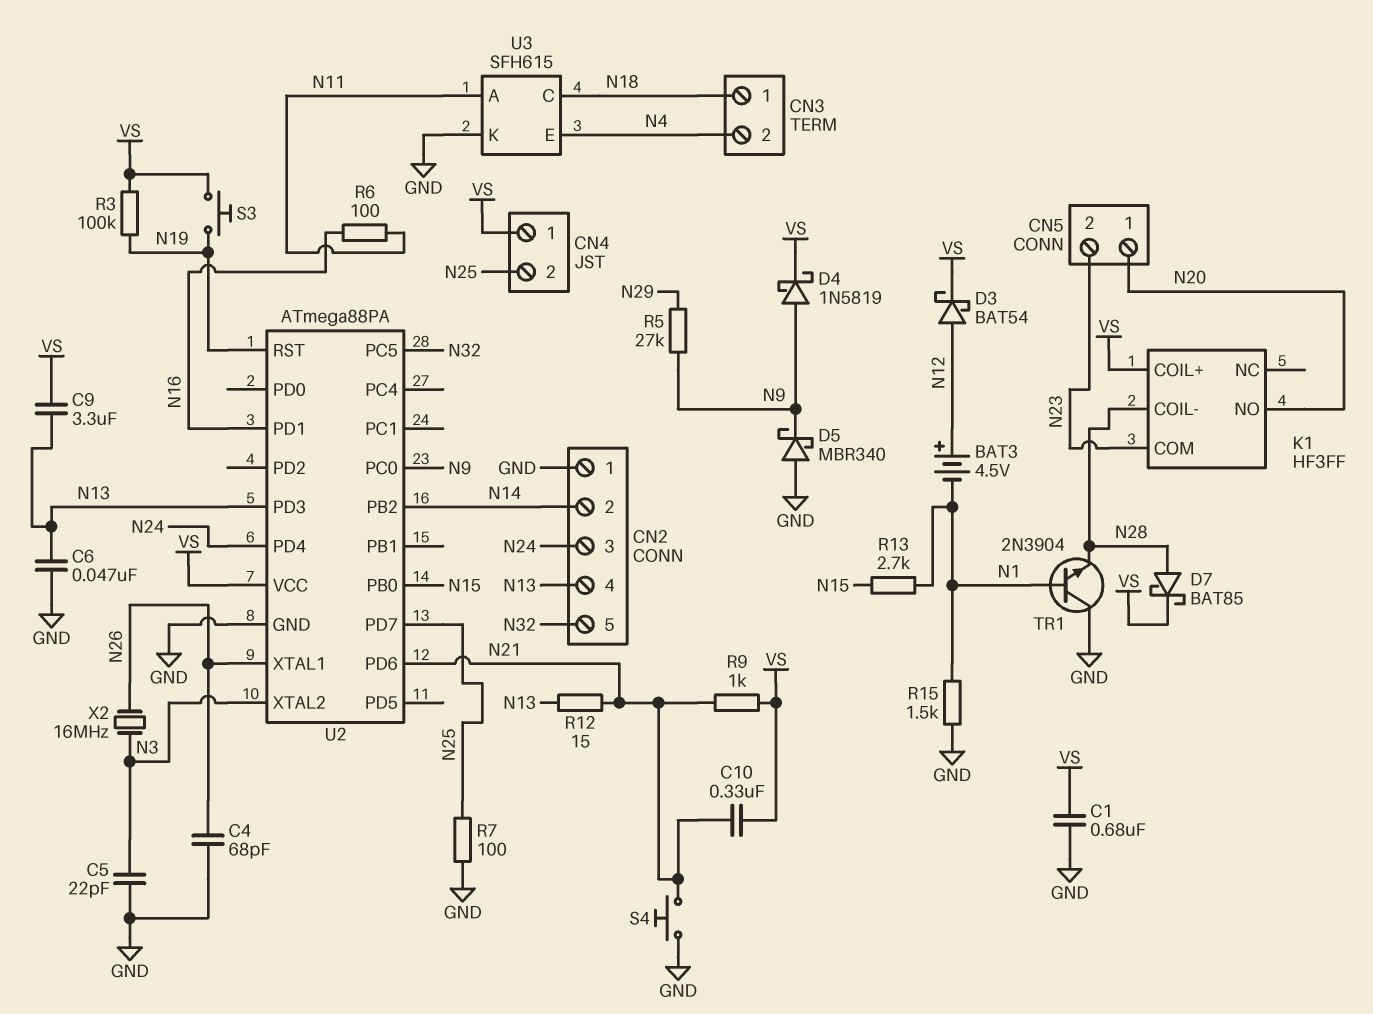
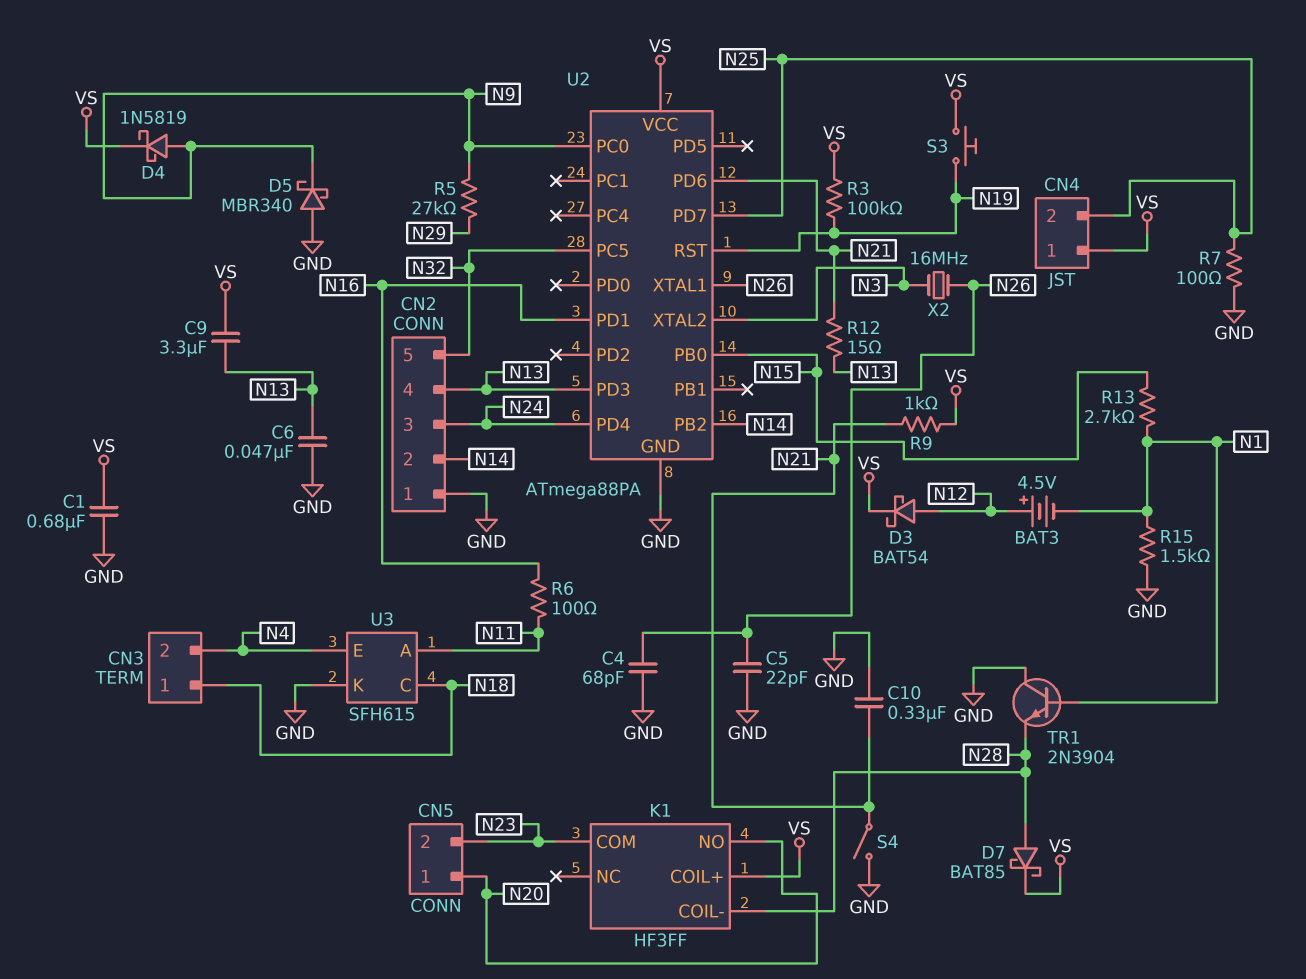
C5: 22pF (GND, N3) -> 22pF (GND, N26)
C10: 330nF (N21, VS) -> 330nF (GND, N21)
S4: button (GND, N21) -> switch (GND, N21)

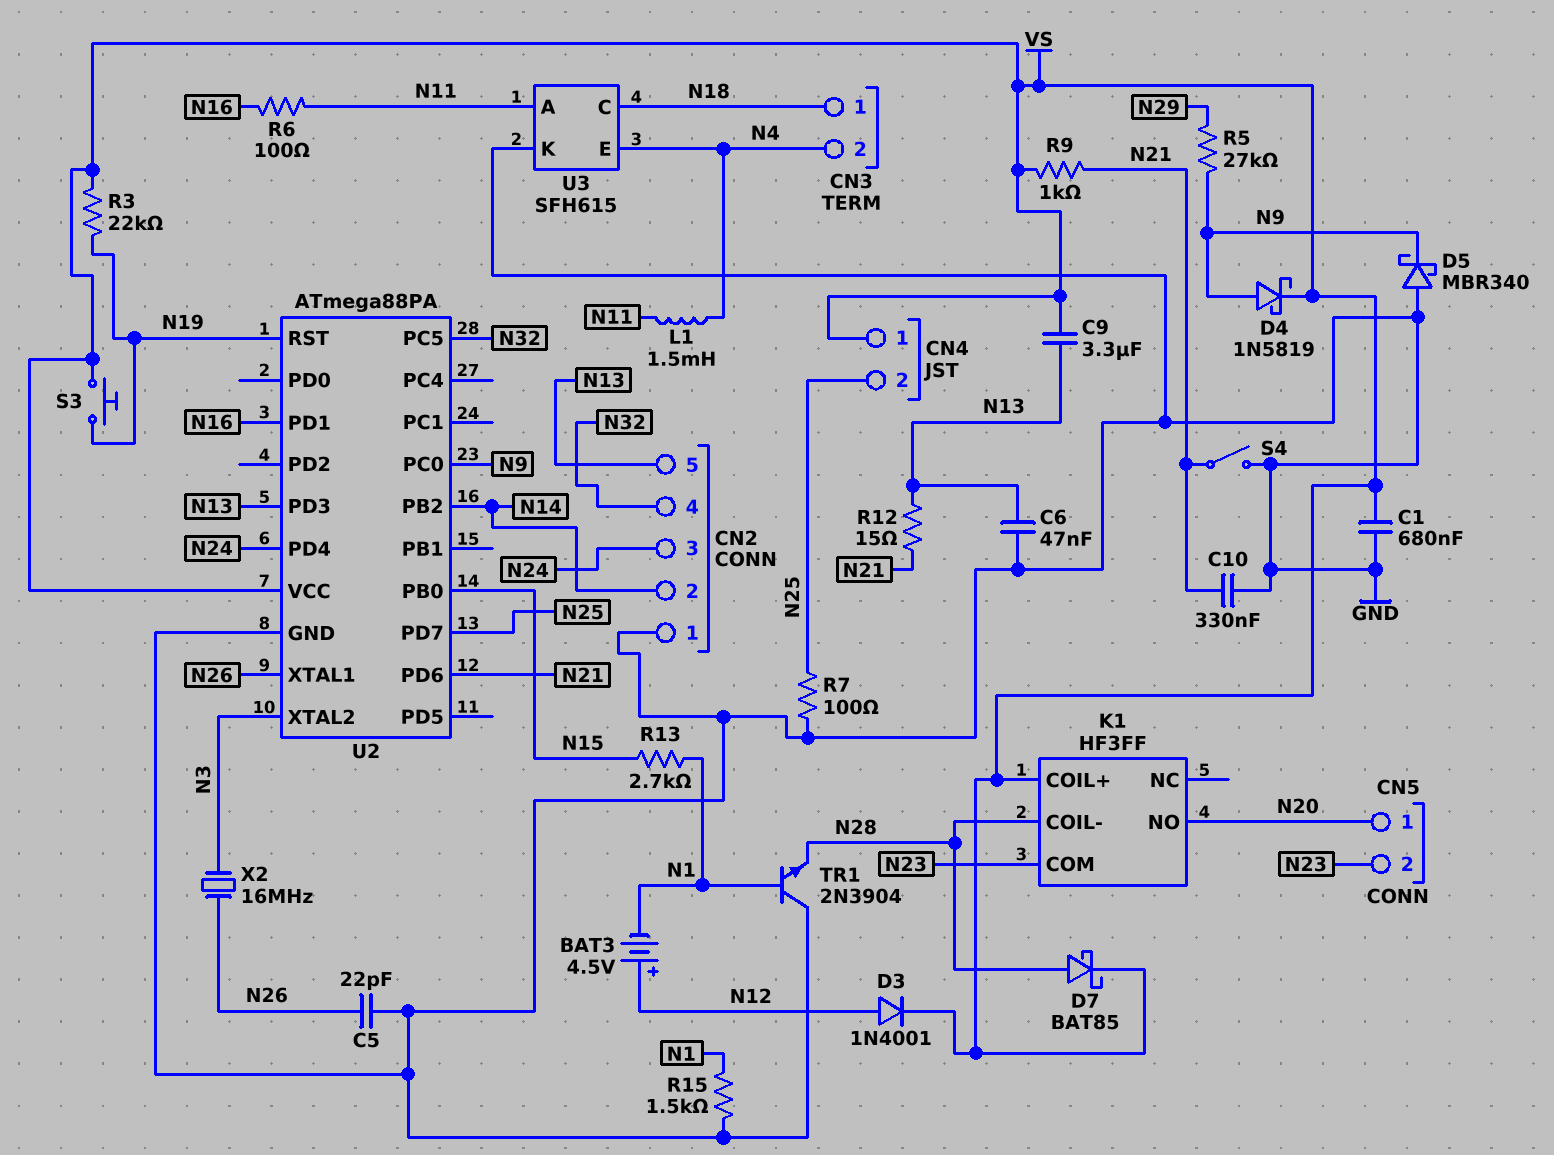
C4: 68pF (GND, N26) -> none
CN2 pin 4: N13 -> N32
CN2 pin 5: N32 -> N13
D3: schottky BAT54 (A N12, K VS) -> diode 1N4001 (A N12, K VS)
L1: none -> 1.5mH (N4, N11)
R3: 100k (N19, VS) -> 22k (N19, VS)

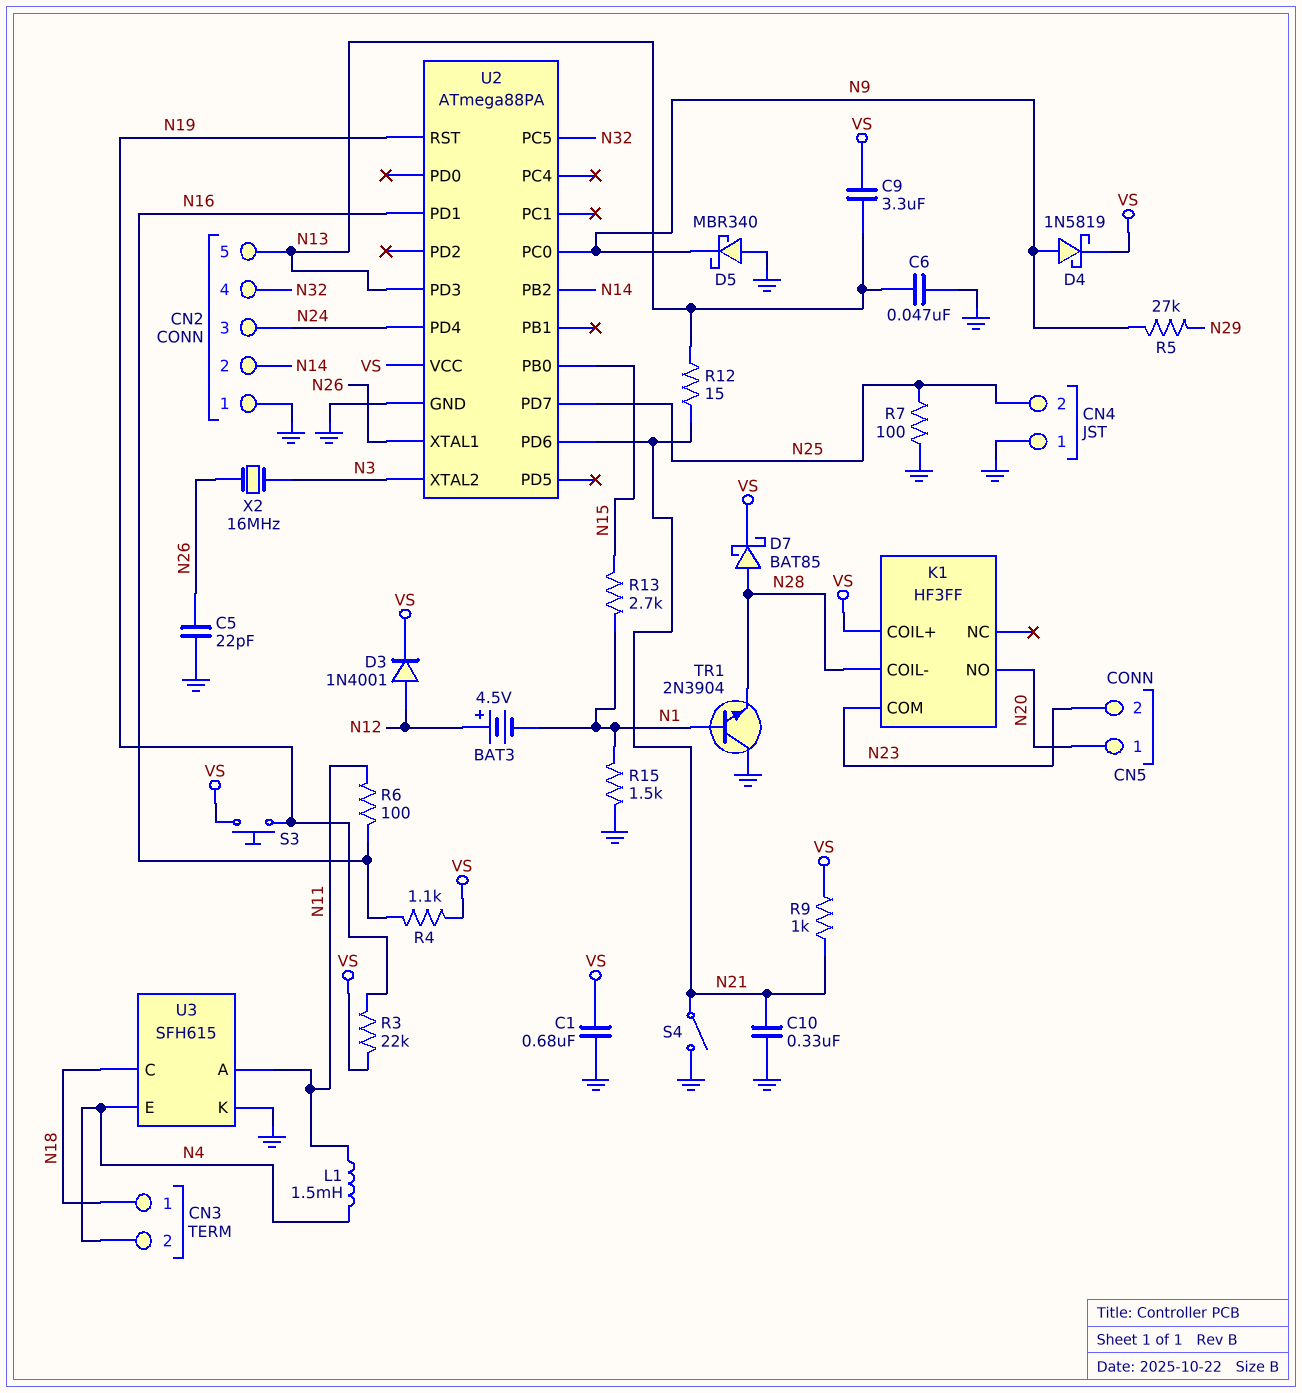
CN4 pin 1: VS -> GND
R4: none -> 1.1k (N16, VS)

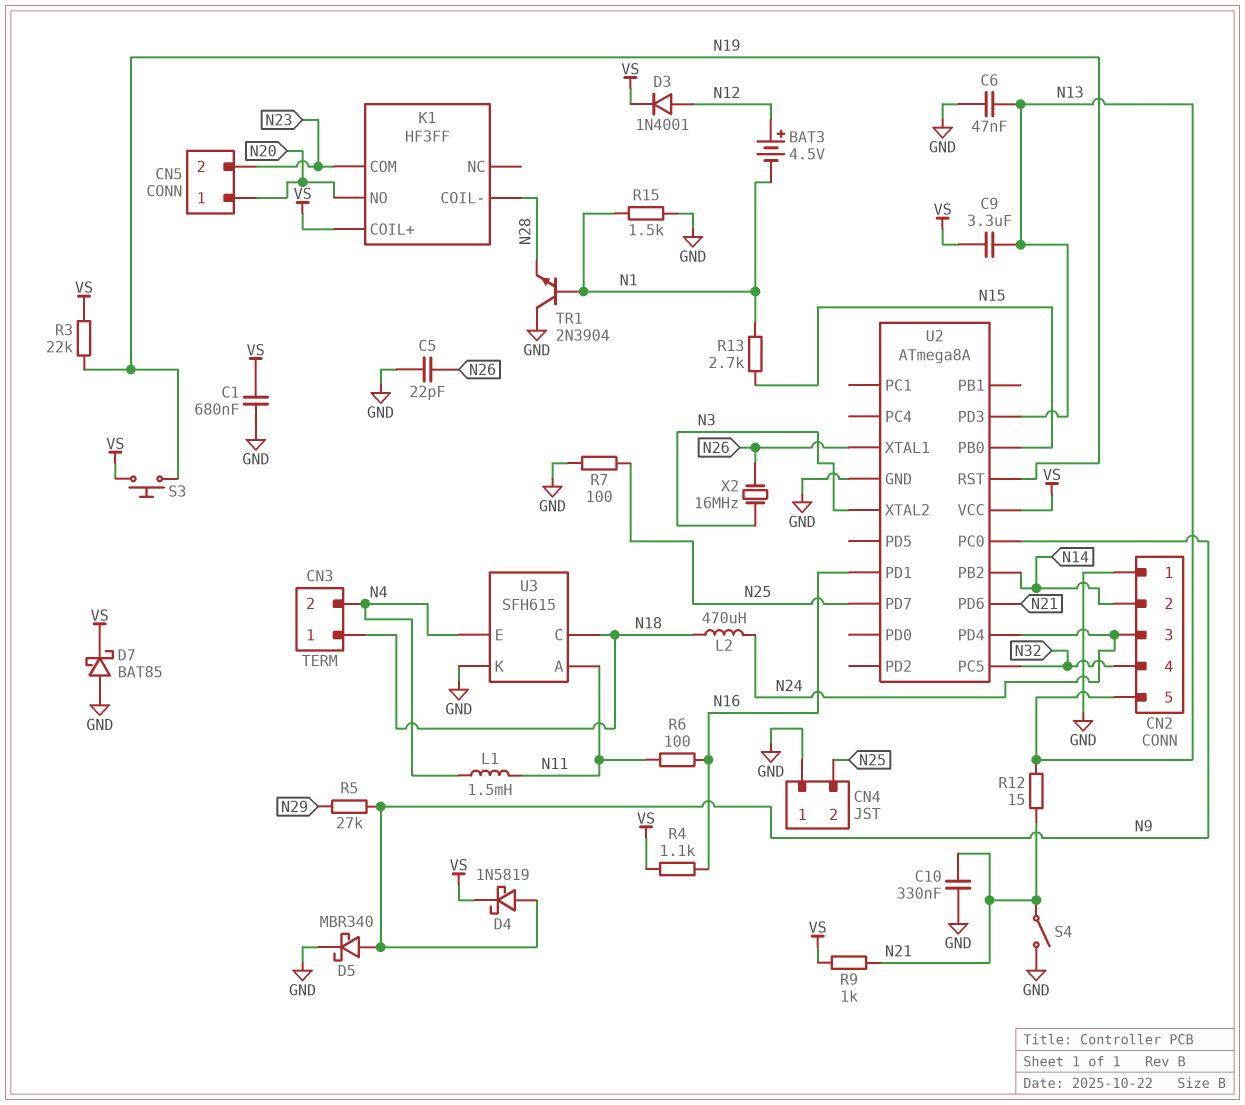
D5: schottky MBR340 (A GND, K N9) -> schottky MBR340 (A N9, K GND)
D7: schottky BAT85 (A N28, K VS) -> schottky BAT85 (A GND, K VS)
L2: none -> 470uH (N18, N24)
U2: ATmega88PA -> ATmega8A

